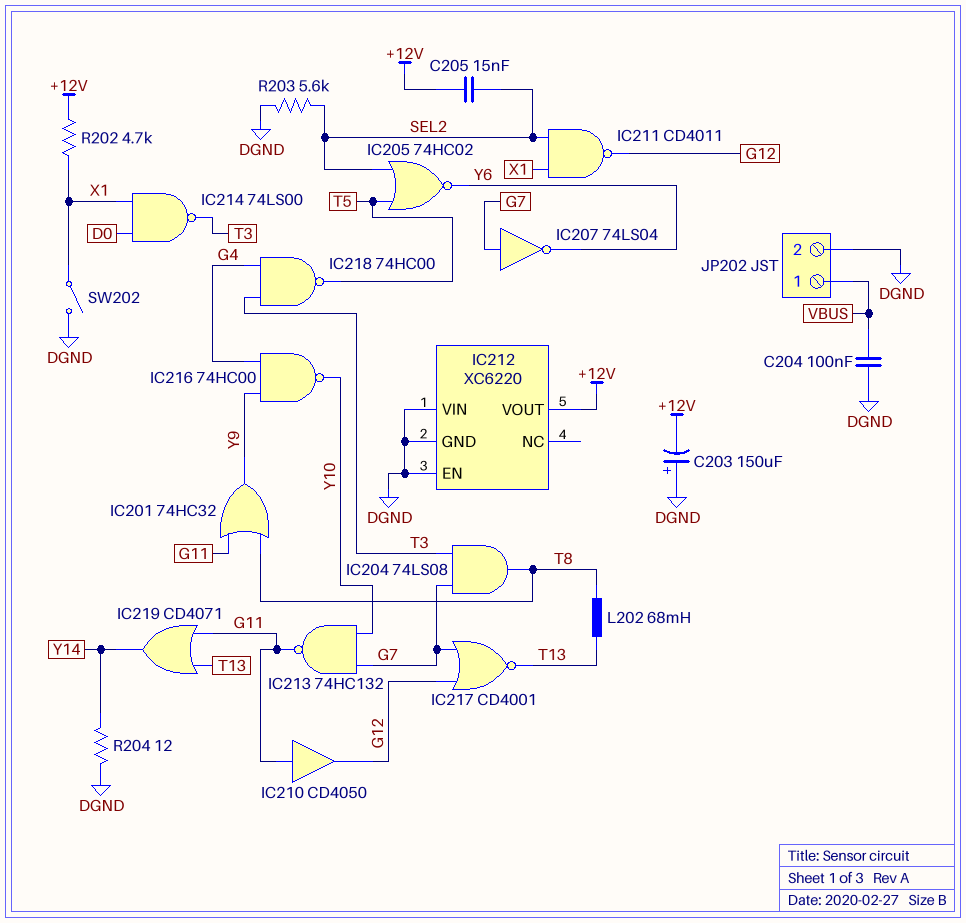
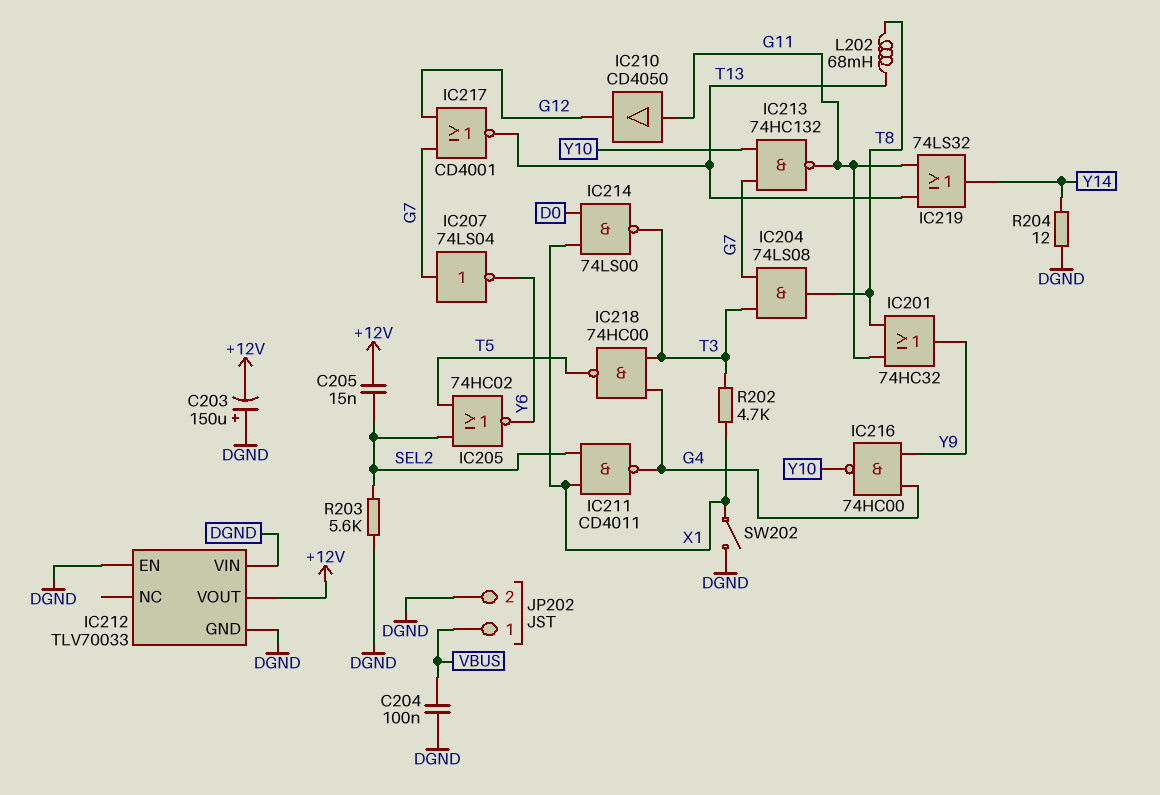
IC211: NAND CD4011 (in SEL2, in X1, out G12) -> NAND CD4011 (in SEL2, in X1, out G4)
IC212: XC6220 -> TLV70033
IC219: OR CD4071 (in G11, in T13, out Y14) -> OR 74LS32 (in G11, in T13, out Y14)
R202: 4.7k (+12V, X1) -> 4.7k (T3, X1)

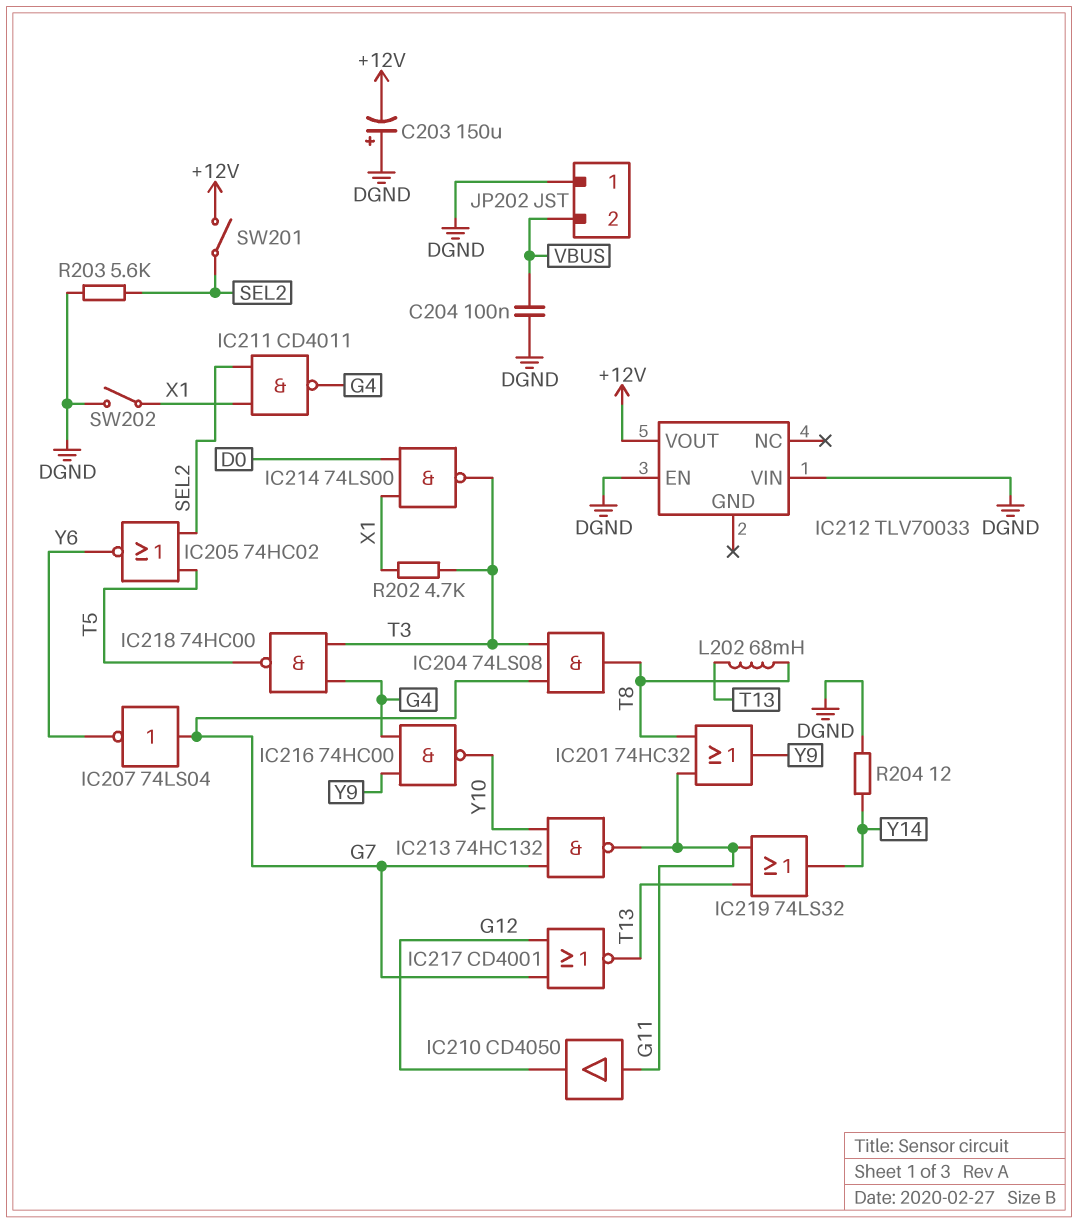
C205: 15nF (+12V, SEL2) -> none
IC212 pin GND: DGND -> none
JP202 pin 1: VBUS -> DGND
JP202 pin 2: DGND -> VBUS
SW201: none -> switch (+12V, SEL2)

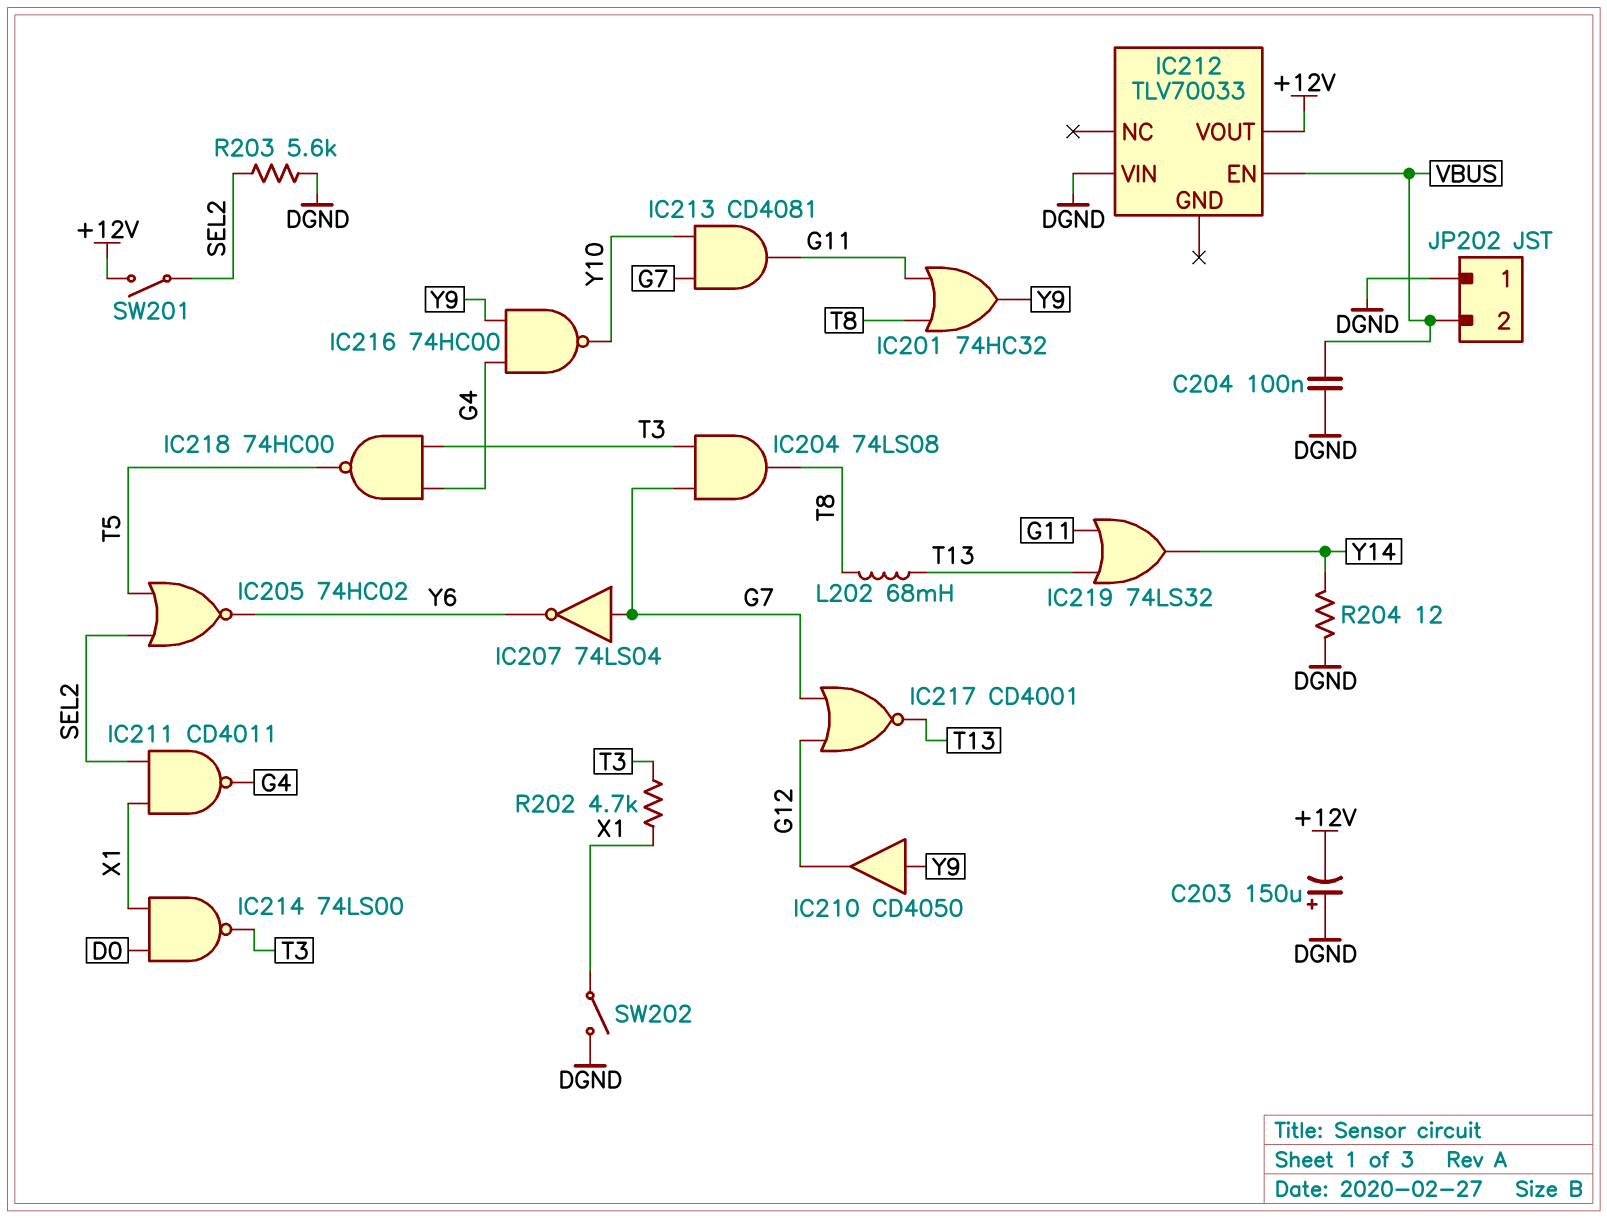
IC210: buffer CD4050 (in G11, out G12) -> buffer CD4050 (in Y9, out G12)
IC212 pin EN: DGND -> VBUS
IC213: NAND 74HC132 (in G7, in Y10, out G11) -> AND CD4081 (in G7, in Y10, out G11)

